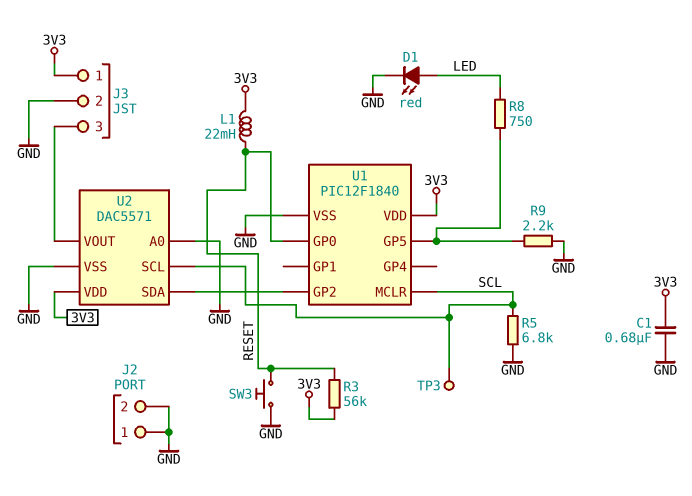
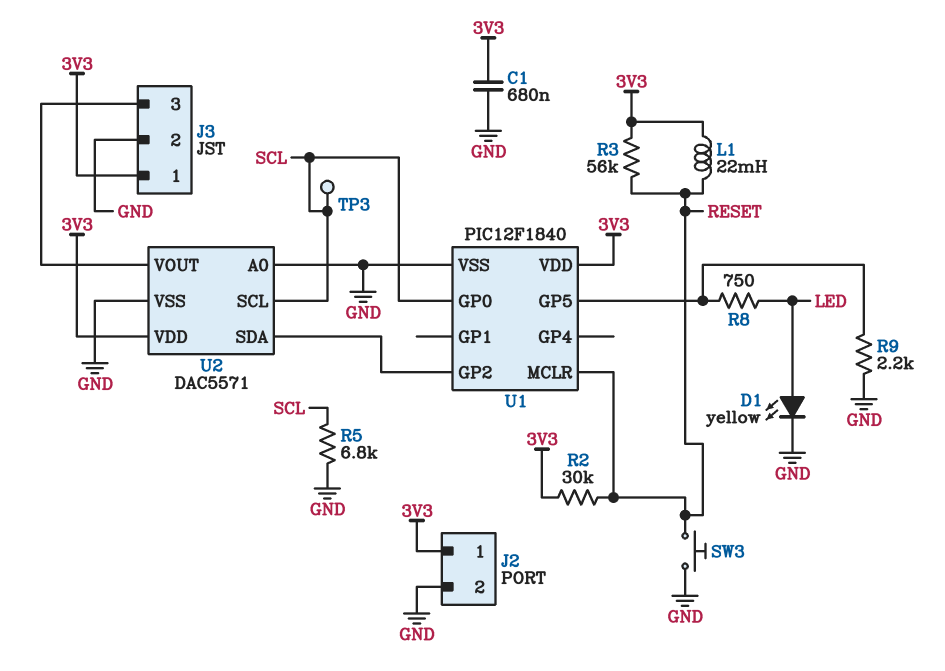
D1: LED red (A LED, K GND) -> LED yellow (A LED, K GND)
J2 pin 1: GND -> 3V3
R2: none -> 30k (3V3, RESET)
U1 pin GP0: RESET -> SCL
U1 pin MCLR: SCL -> RESET

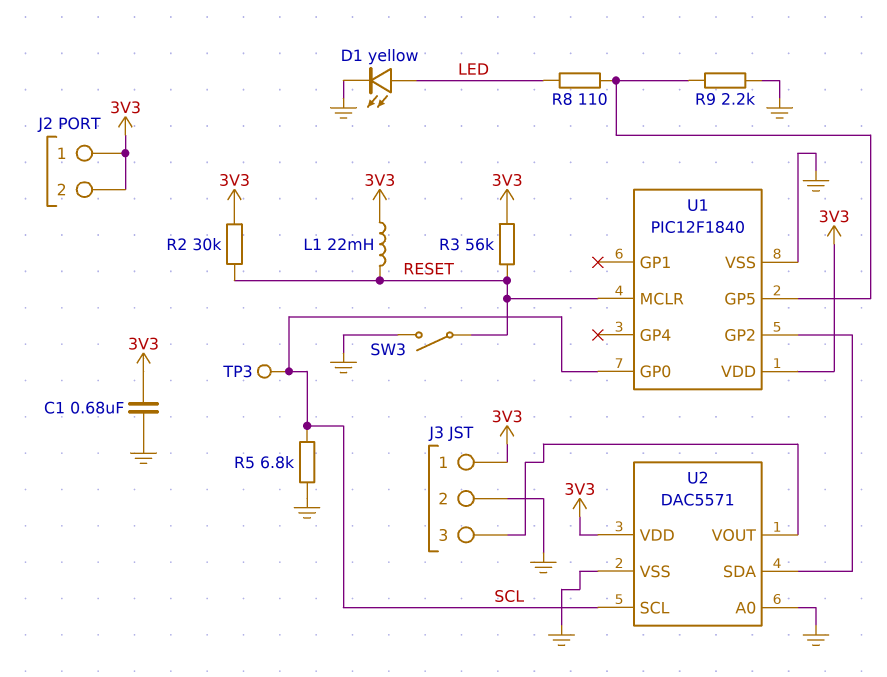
J2 pin 2: GND -> 3V3
R8: 750 (LED, U1/GP5) -> 110 (LED, U1/GP5)
SW3: button (GND, RESET) -> switch (GND, RESET)

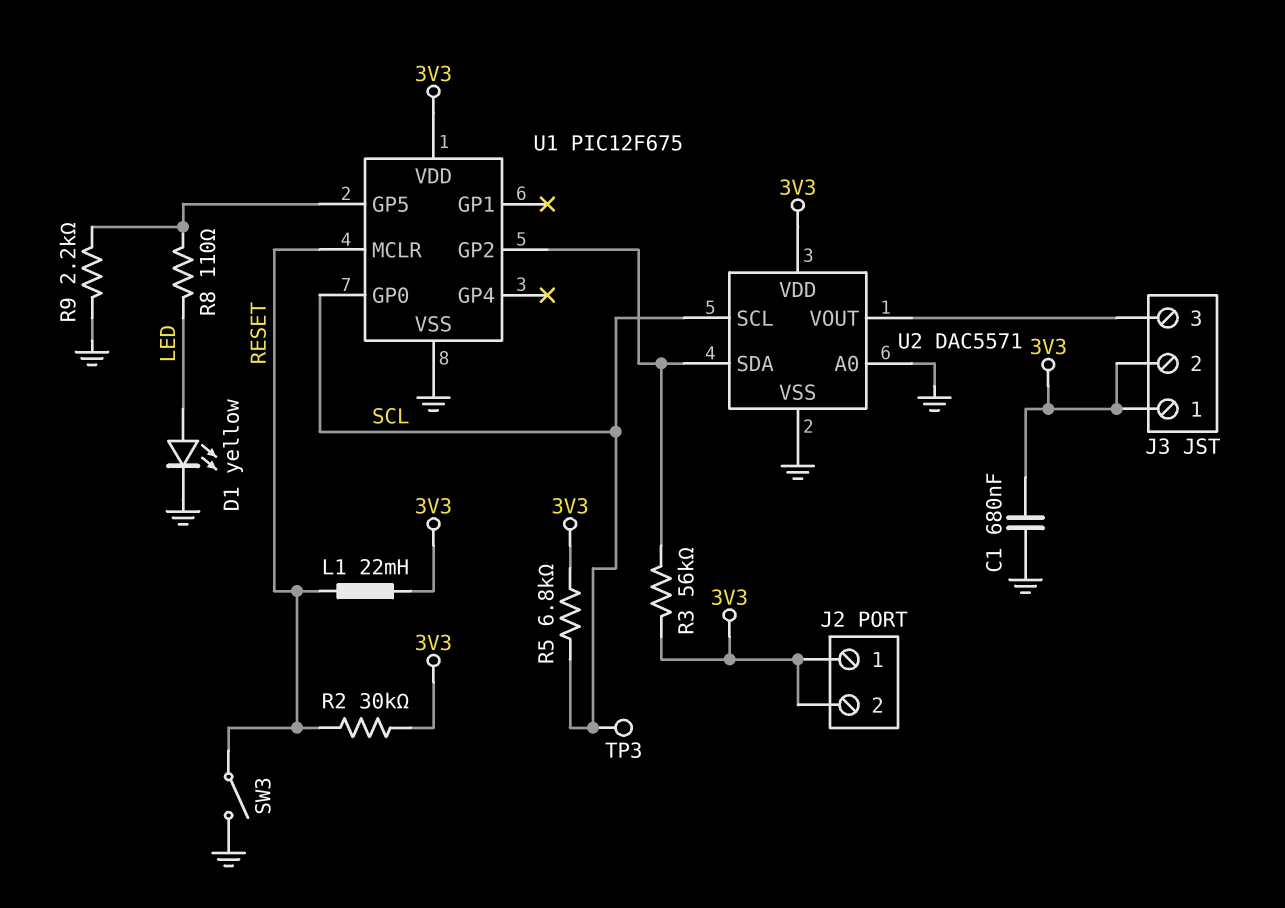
J3 pin 2: GND -> 3V3
R3: 56k (3V3, RESET) -> 56k (3V3, U1/GP2)
R5: 6.8k (GND, SCL) -> 6.8k (3V3, SCL)
U1: PIC12F1840 -> PIC12F675

